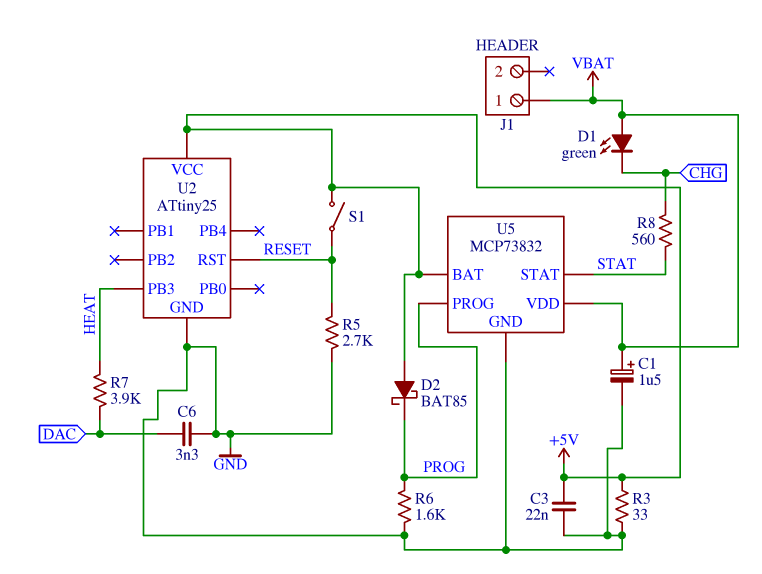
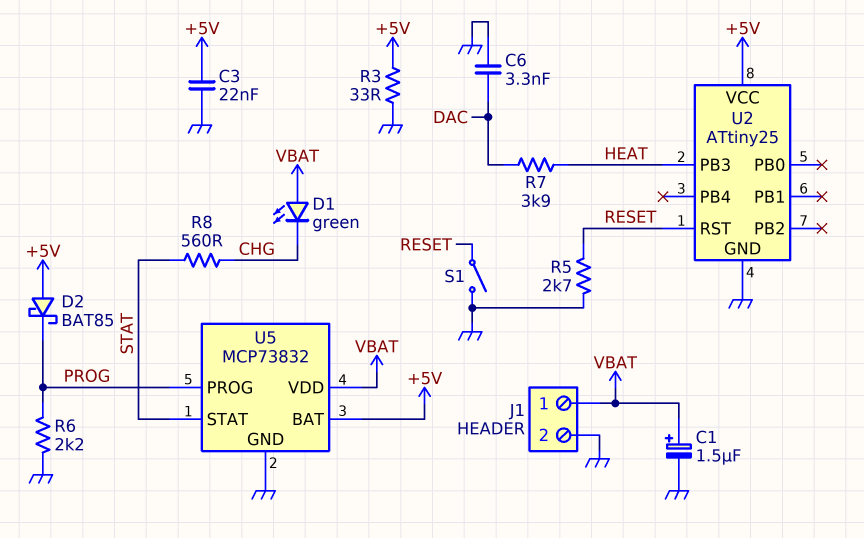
J1 pin 2: none -> GND
R6: 1.6k (GND, PROG) -> 2.2k (GND, PROG)
S1: switch (+5V, RESET) -> switch (GND, RESET)

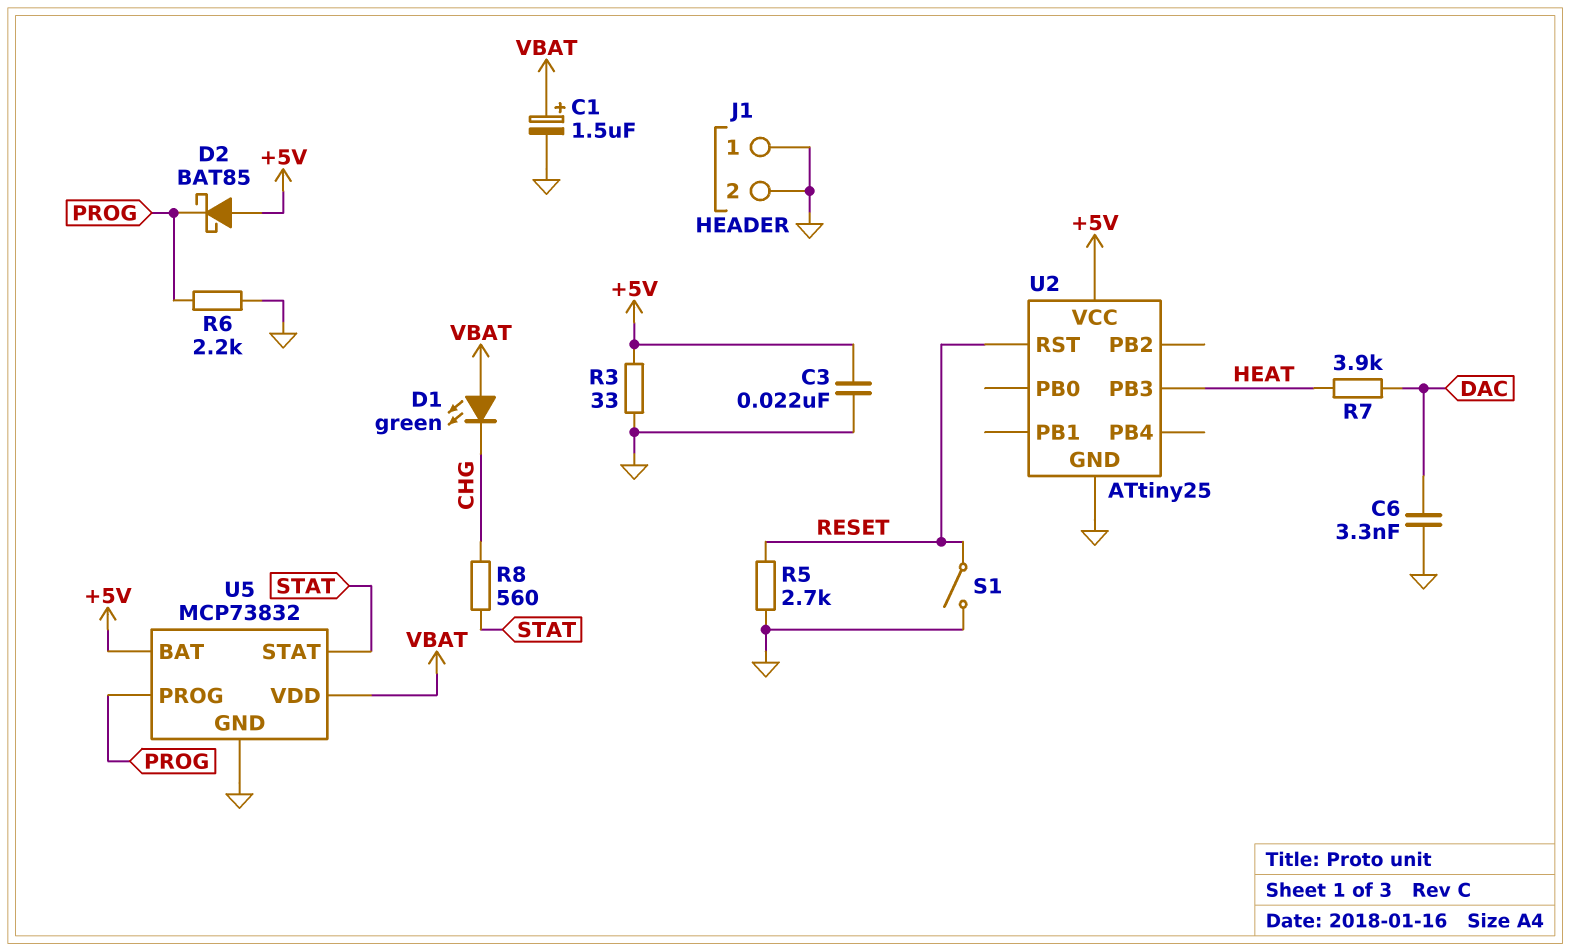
J1 pin 1: VBAT -> GND

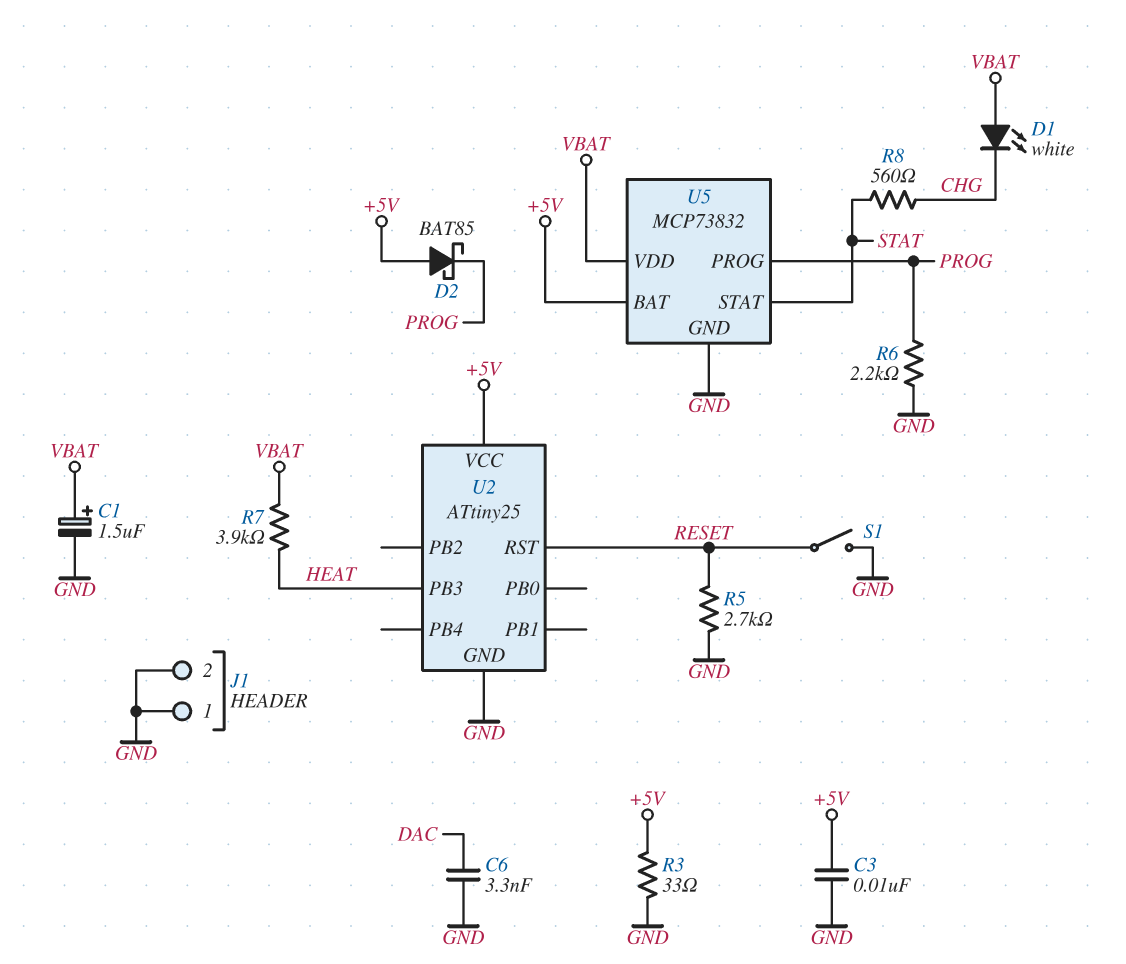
C3: 22nF (+5V, GND) -> 10nF (+5V, GND)
D1: LED green (A VBAT, K CHG) -> LED white (A VBAT, K CHG)
R7: 3.9k (DAC, HEAT) -> 3.9k (HEAT, VBAT)

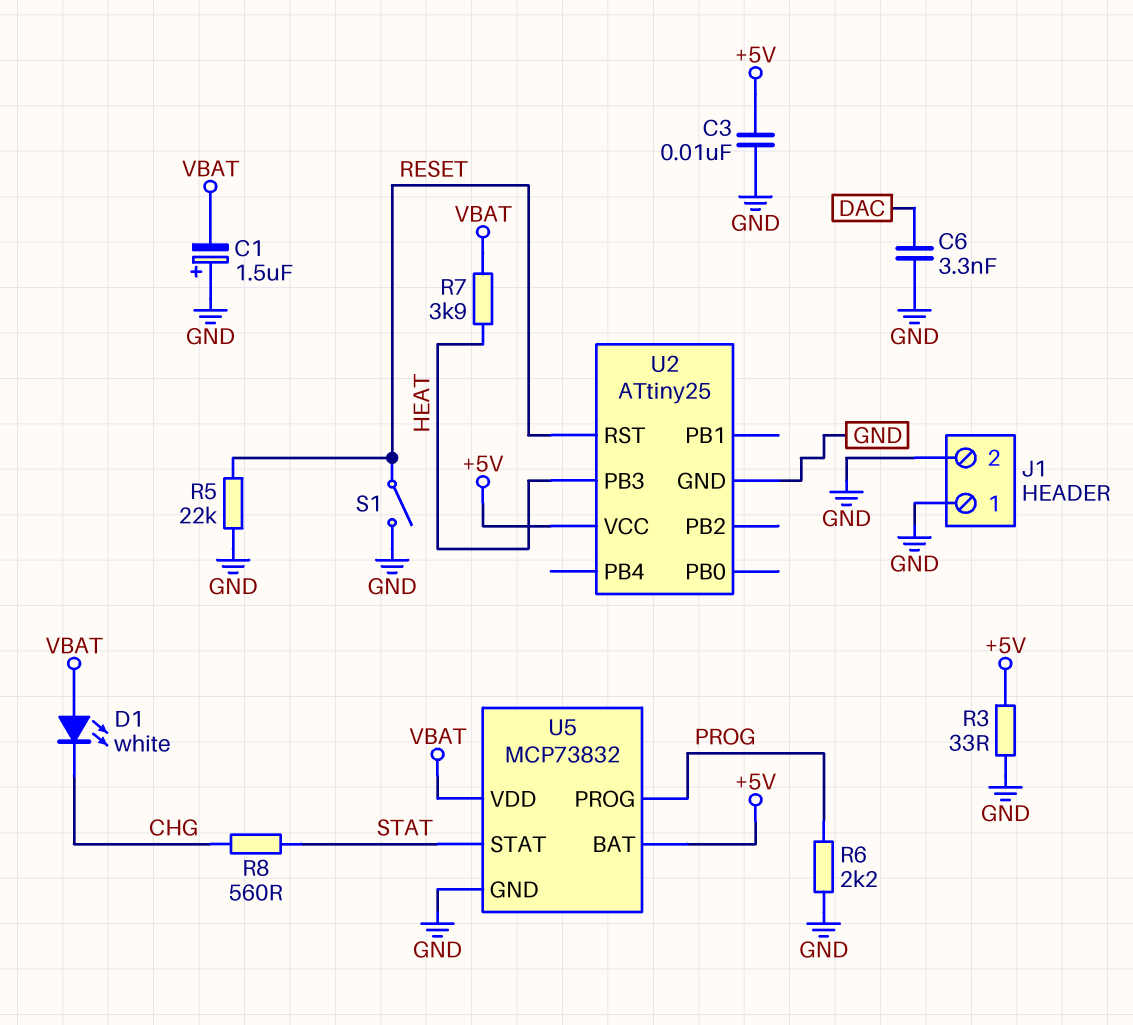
C1: 1.5uF (plus VBAT, minus GND) -> 1.5uF (plus GND, minus VBAT)
D2: schottky BAT85 (A +5V, K PROG) -> none
R5: 2.7k (GND, RESET) -> 22k (GND, RESET)

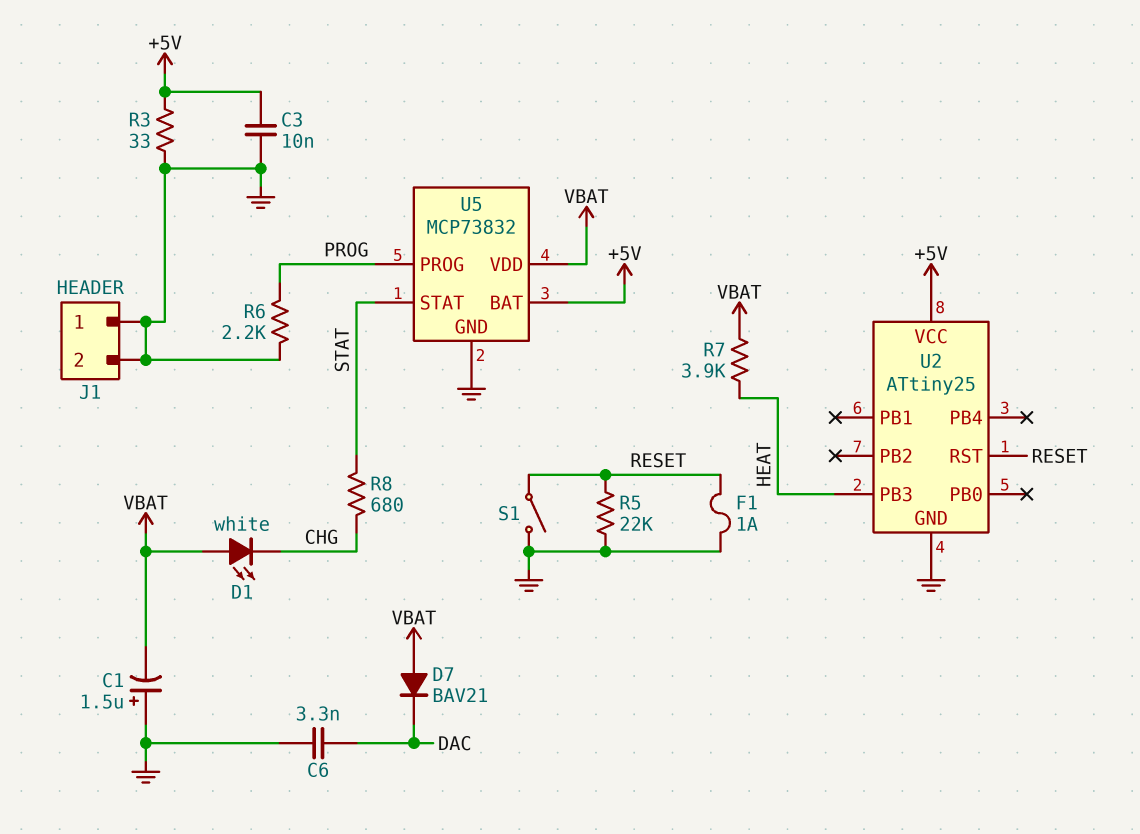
D7: none -> diode BAV21 (A VBAT, K DAC)
F1: none -> 1A (GND, RESET)
R8: 560 (CHG, STAT) -> 680 (CHG, STAT)

